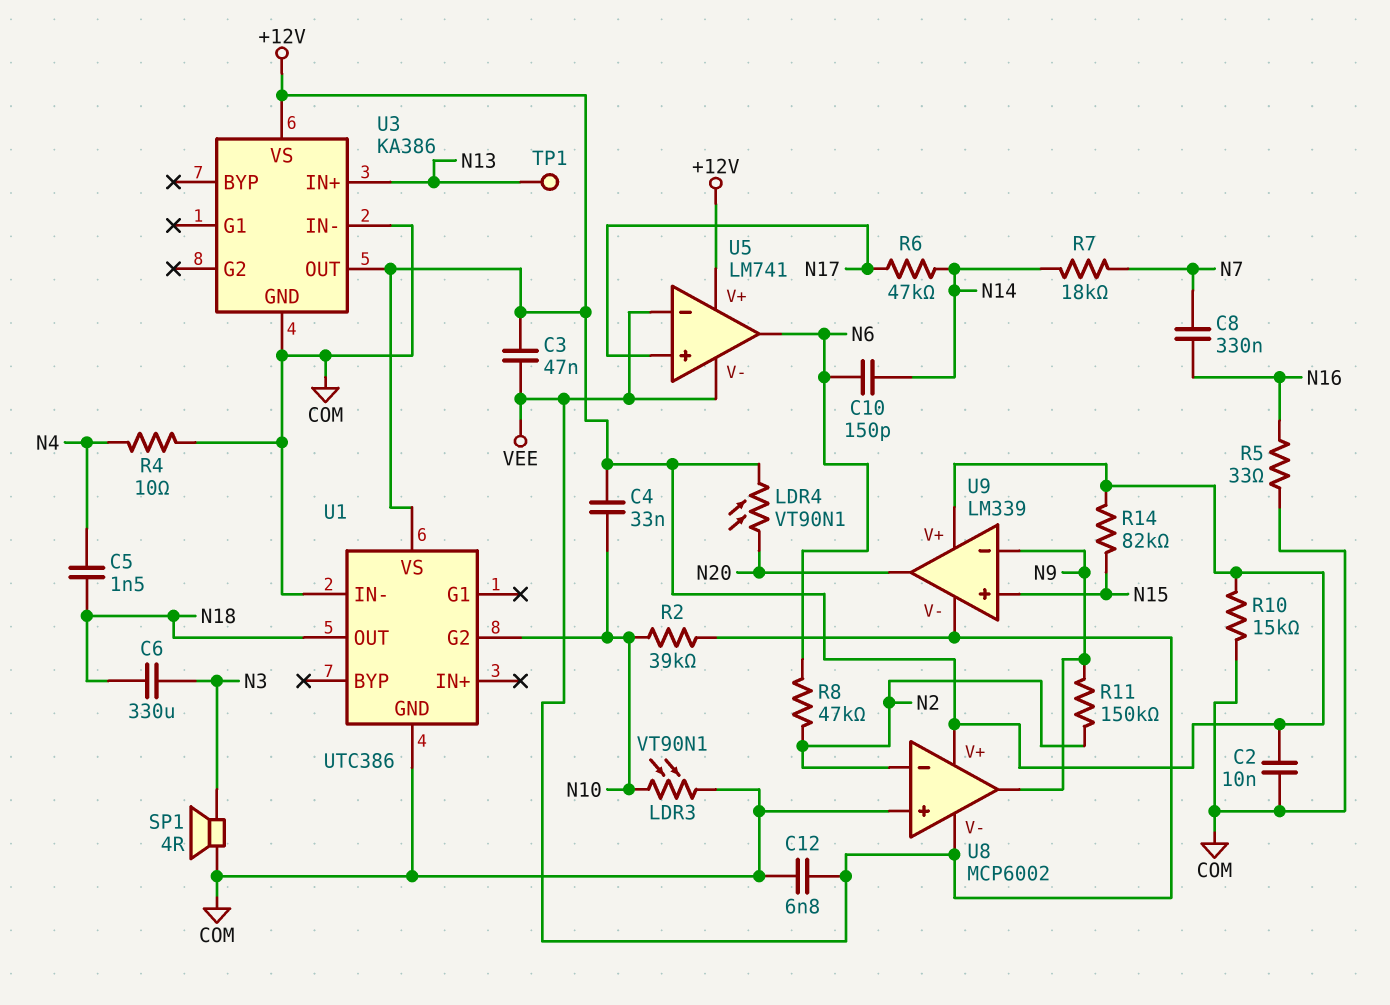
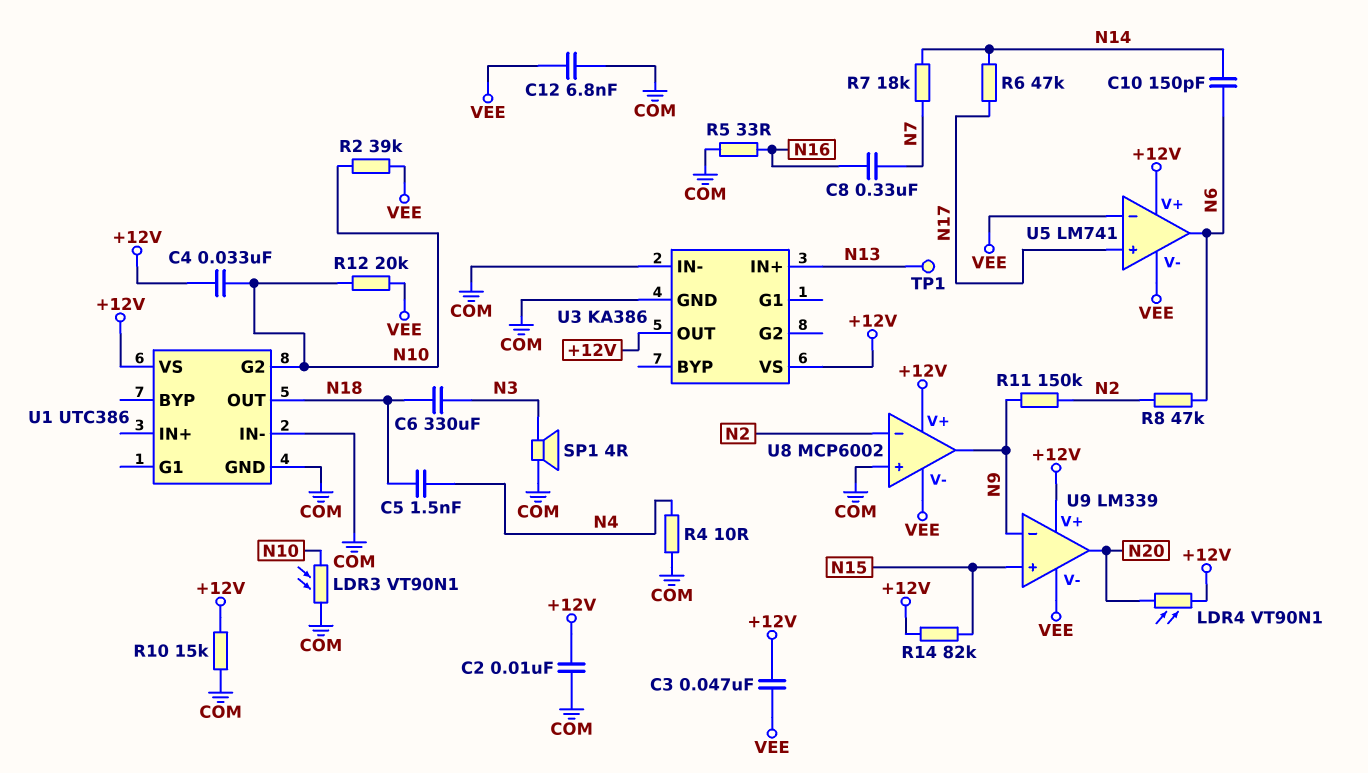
R12: none -> 20k (N10, VEE)

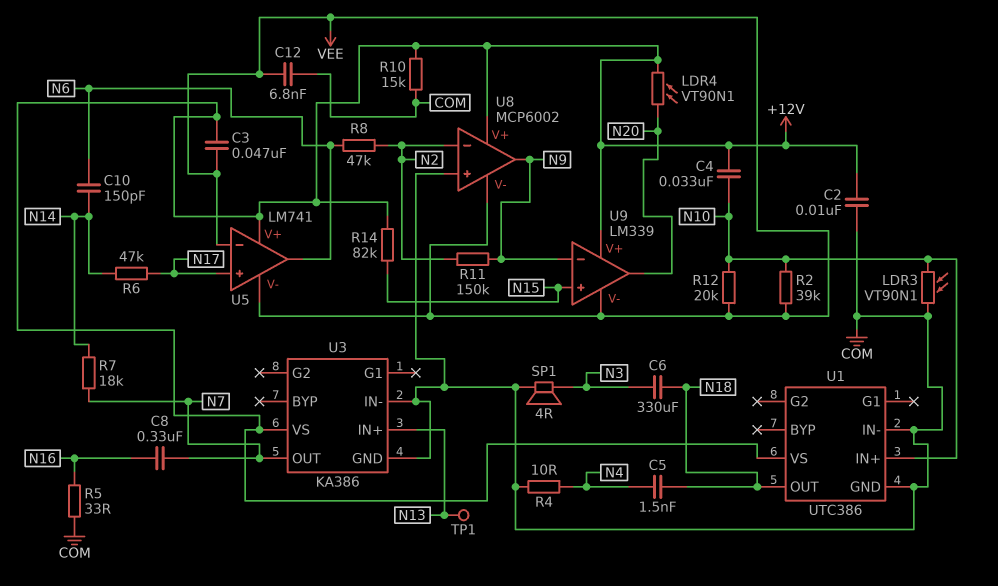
U1 pin G2: N10 -> none
U1 pin IN+: none -> N10
U3 pin OUT: +12V -> N7

